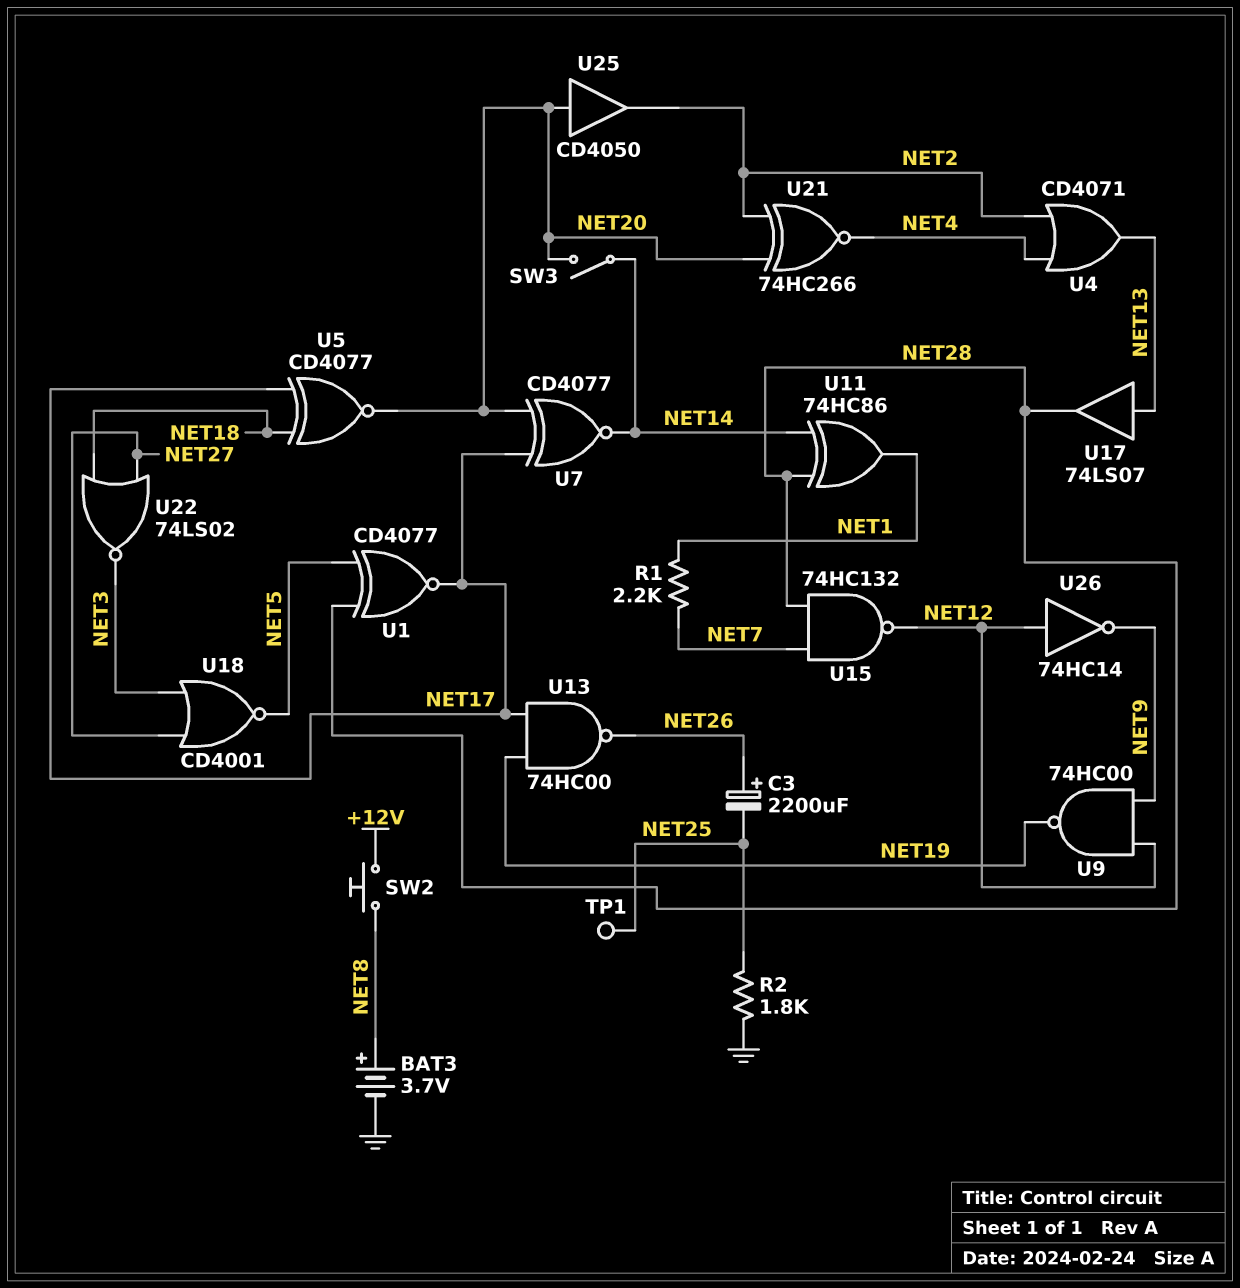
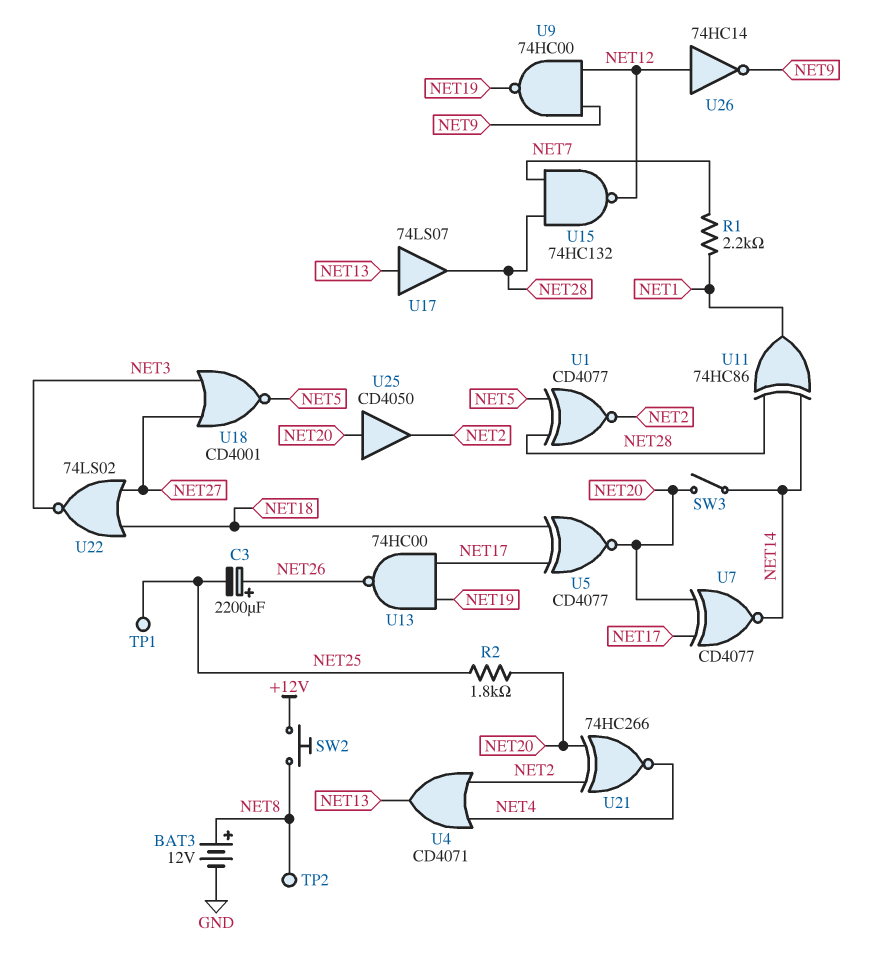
BAT3: 3.7V (plus NET8, minus GND) -> 12V (plus NET8, minus GND)
R2: 1.8k (GND, NET25) -> 1.8k (NET20, NET25)
TP2: none -> test point (NET8)
U1: XNOR CD4077 (in NET5, in NET28, out NET17) -> XNOR CD4077 (in NET5, in NET28, out NET2)

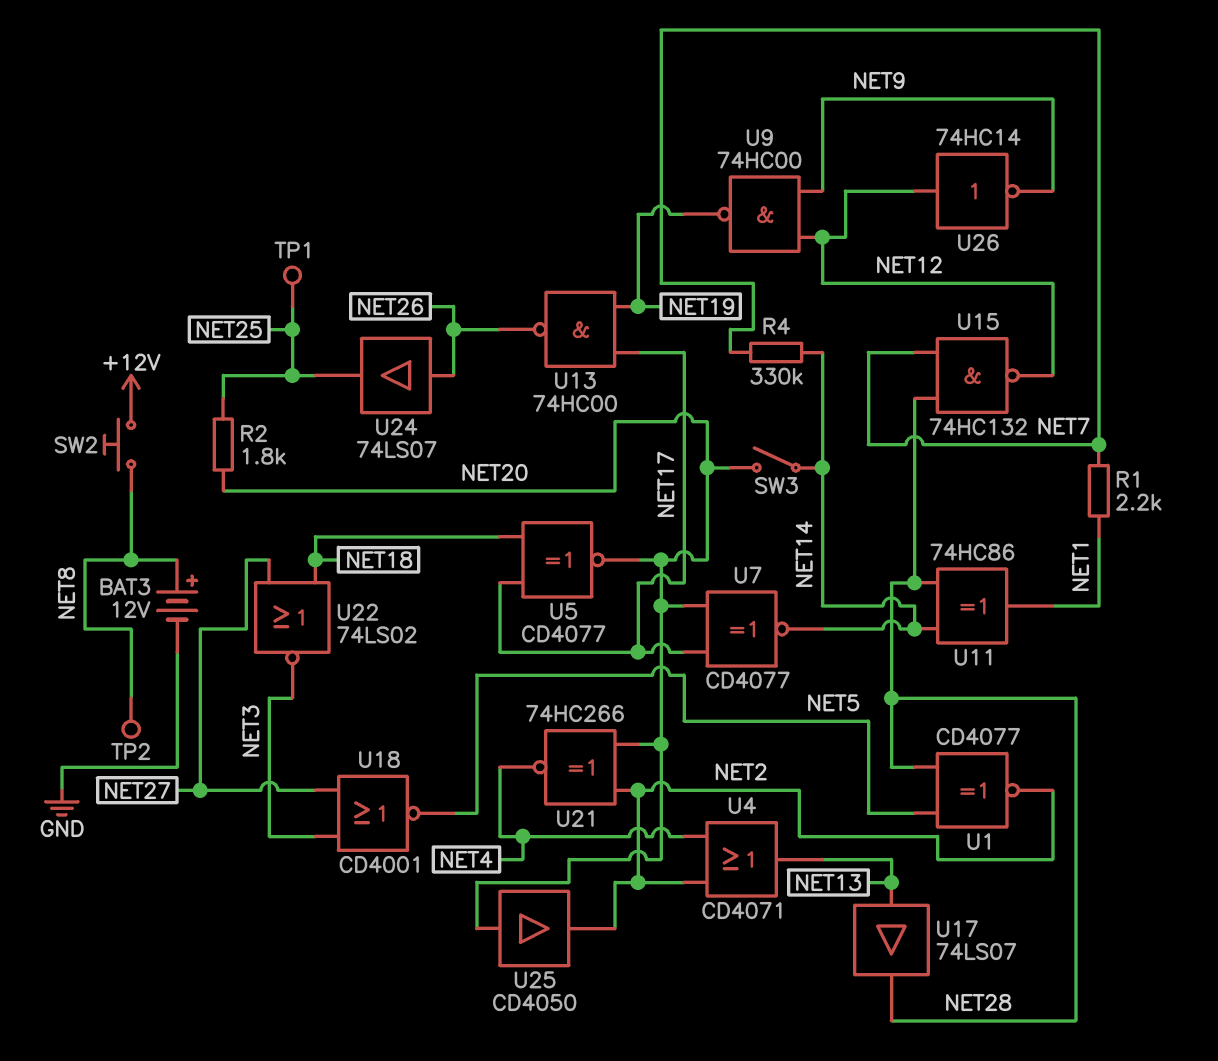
C3: 2200uF (plus NET26, minus NET25) -> none
R4: none -> 330k (NET7, NET14)
U24: none -> buffer 74LS07 (in NET26, out NET25)

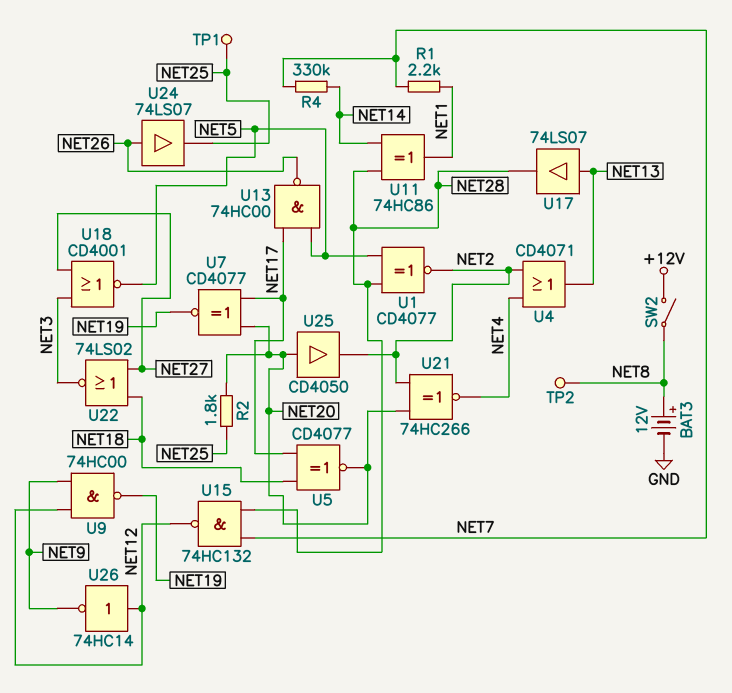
SW2: button (+12V, NET8) -> switch (+12V, NET8)
SW3: switch (NET14, NET20) -> none
U7: XNOR CD4077 (in NET17, in NET20, out NET14) -> XNOR CD4077 (in NET17, in NET20, out NET19)
U13: NAND 74HC00 (in NET17, in NET19, out NET26) -> NAND 74HC00 (in NET5, in NET17, out NET26)

